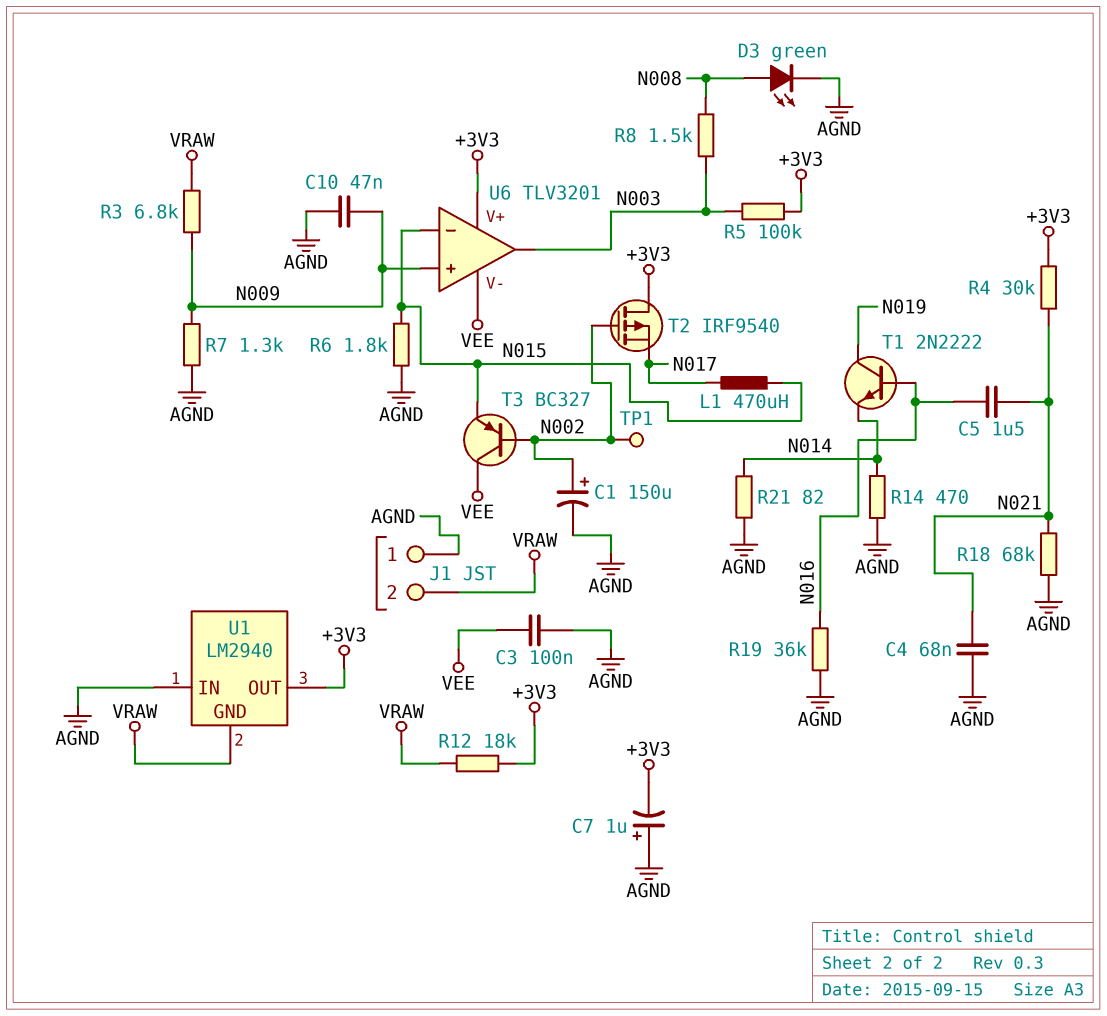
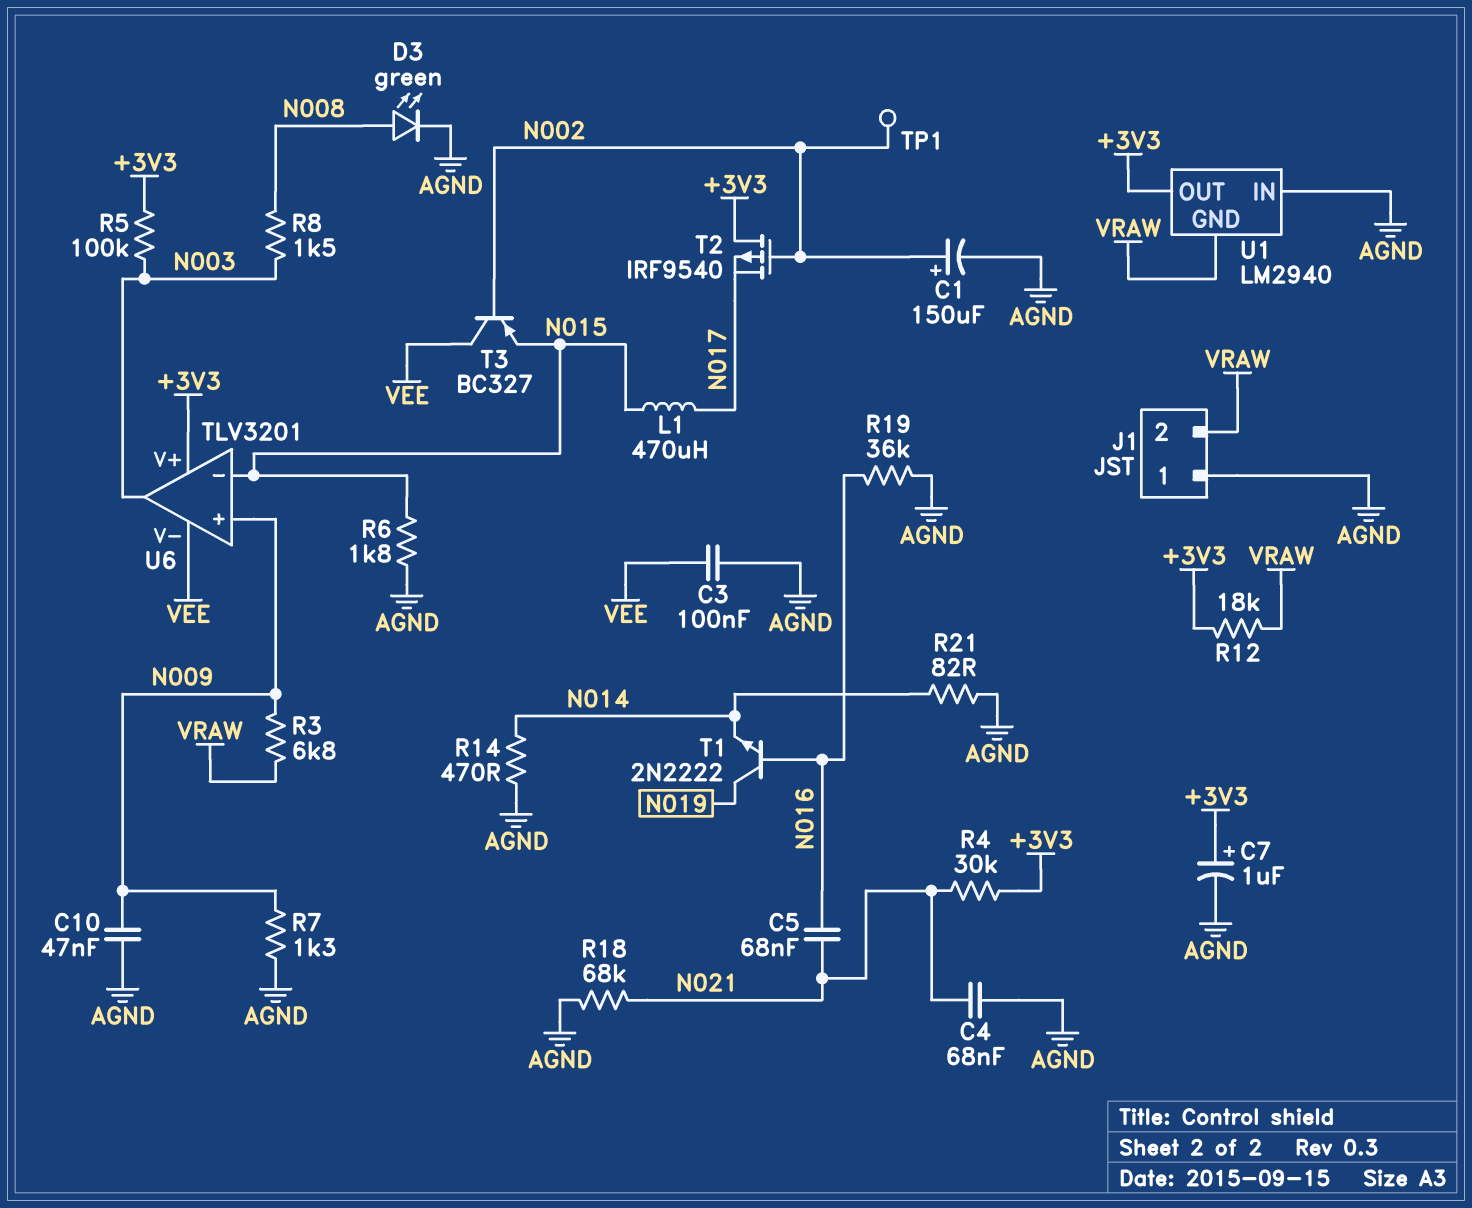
C5: 1.5uF (N016, N021) -> 68nF (N016, N021)
C7: 1uF (plus AGND, minus +3V3) -> 1uF (plus +3V3, minus AGND)

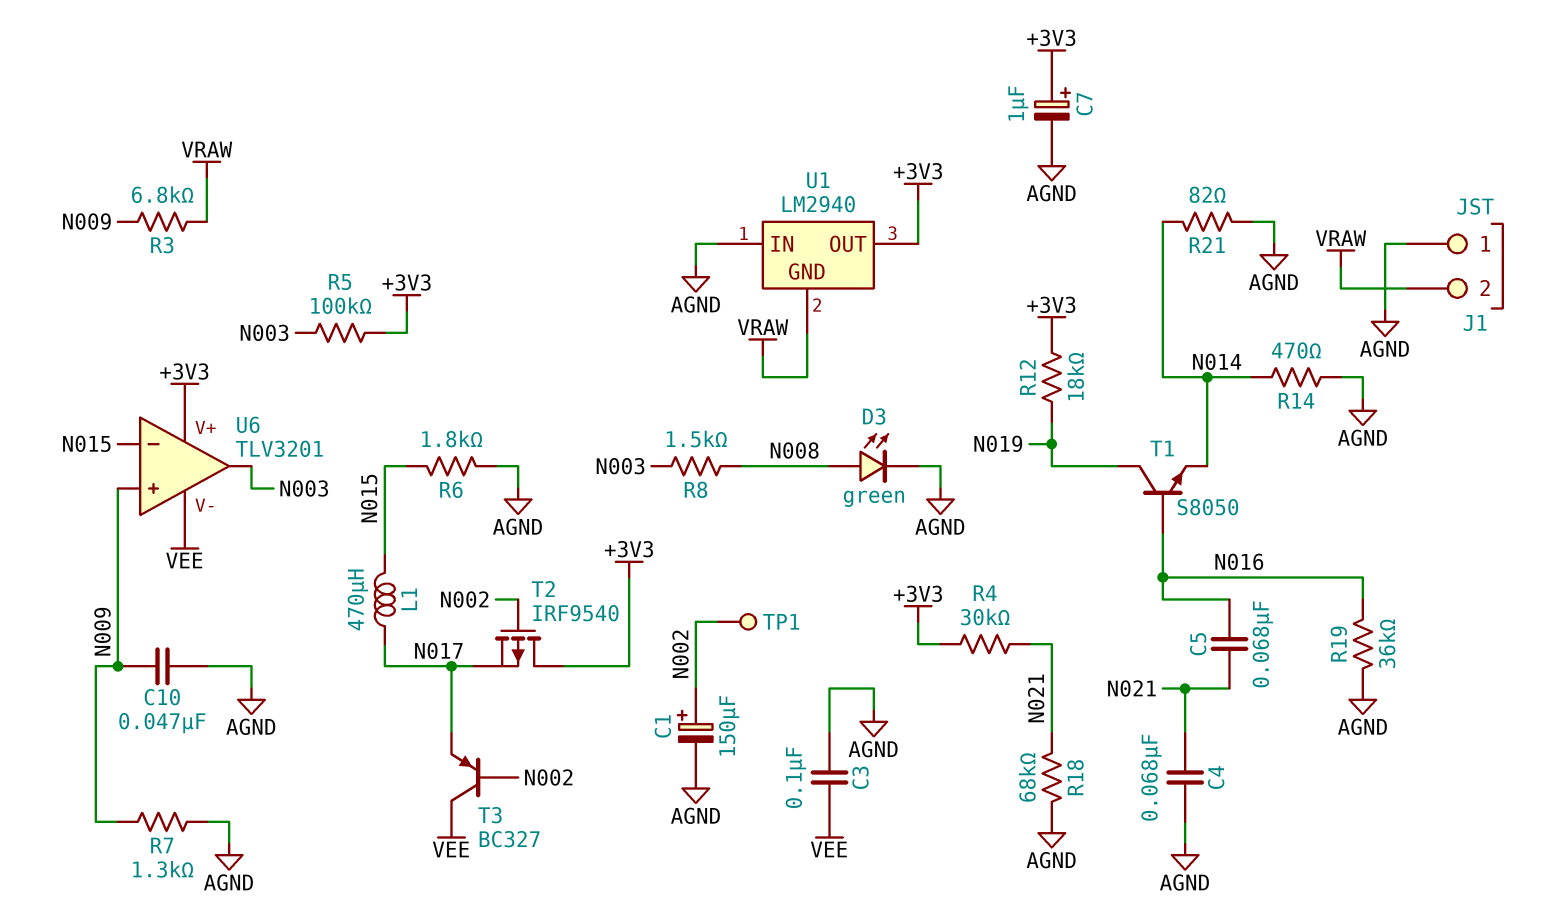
R12: 18k (+3V3, VRAW) -> 18k (+3V3, N019)
T1: NPN 2N2222 (B N016, C N019, E N014) -> NPN S8050 (B N016, C N019, E N014)
T3: PNP BC327 (B N002, C VEE, E N015) -> PNP BC327 (B N002, C VEE, E N017)

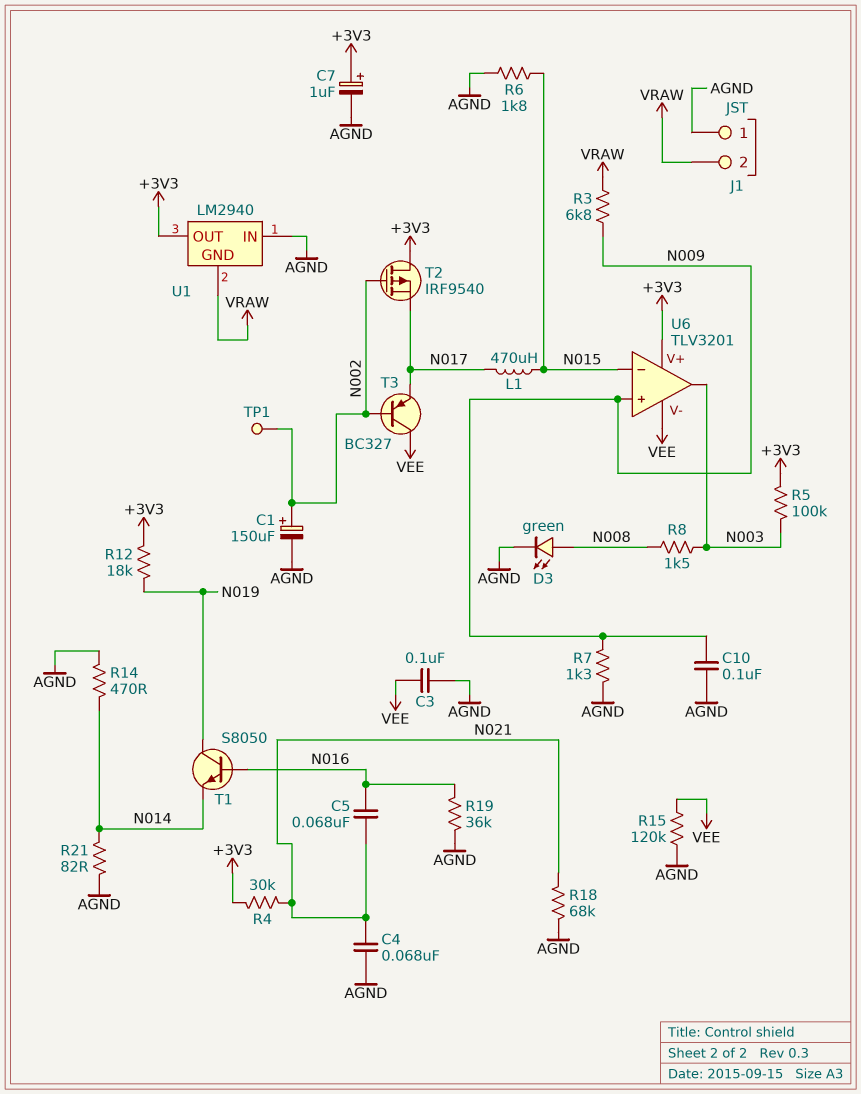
C10: 47nF (AGND, N009) -> 100nF (AGND, N009)
R15: none -> 120k (AGND, VEE)

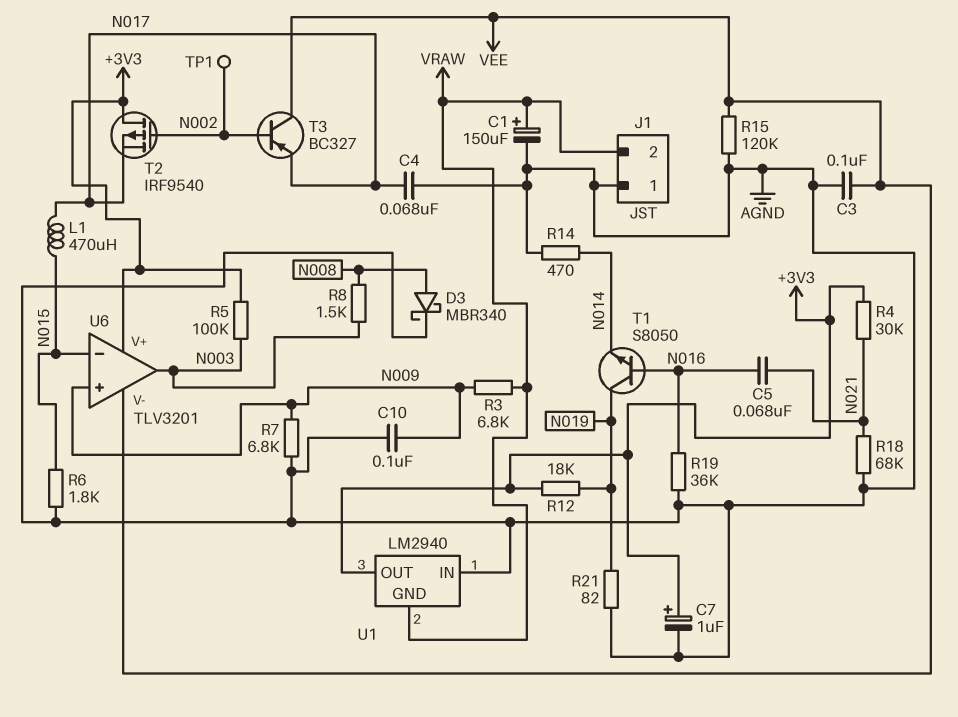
C1: 150uF (plus N002, minus AGND) -> 150uF (plus VRAW, minus AGND)
C4: 68nF (AGND, N021) -> 68nF (AGND, N017)
D3: LED green (A N008, K AGND) -> schottky MBR340 (A N008, K AGND)
R7: 1.3k (AGND, N009) -> 6.8k (AGND, N009)
R21: 82 (AGND, N014) -> 82 (AGND, N019)

